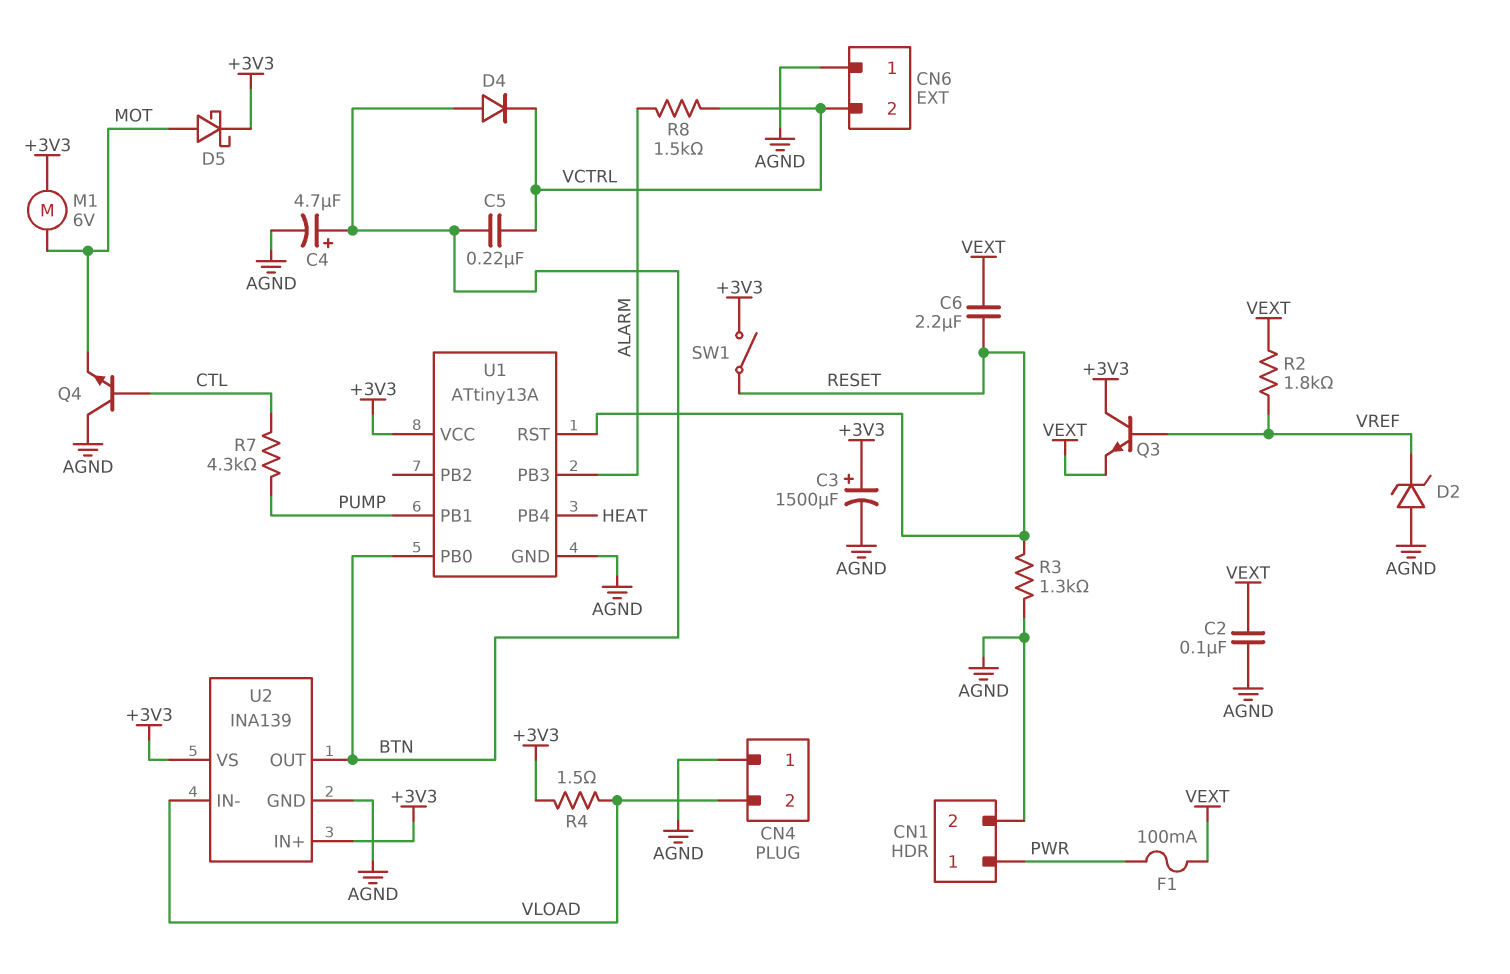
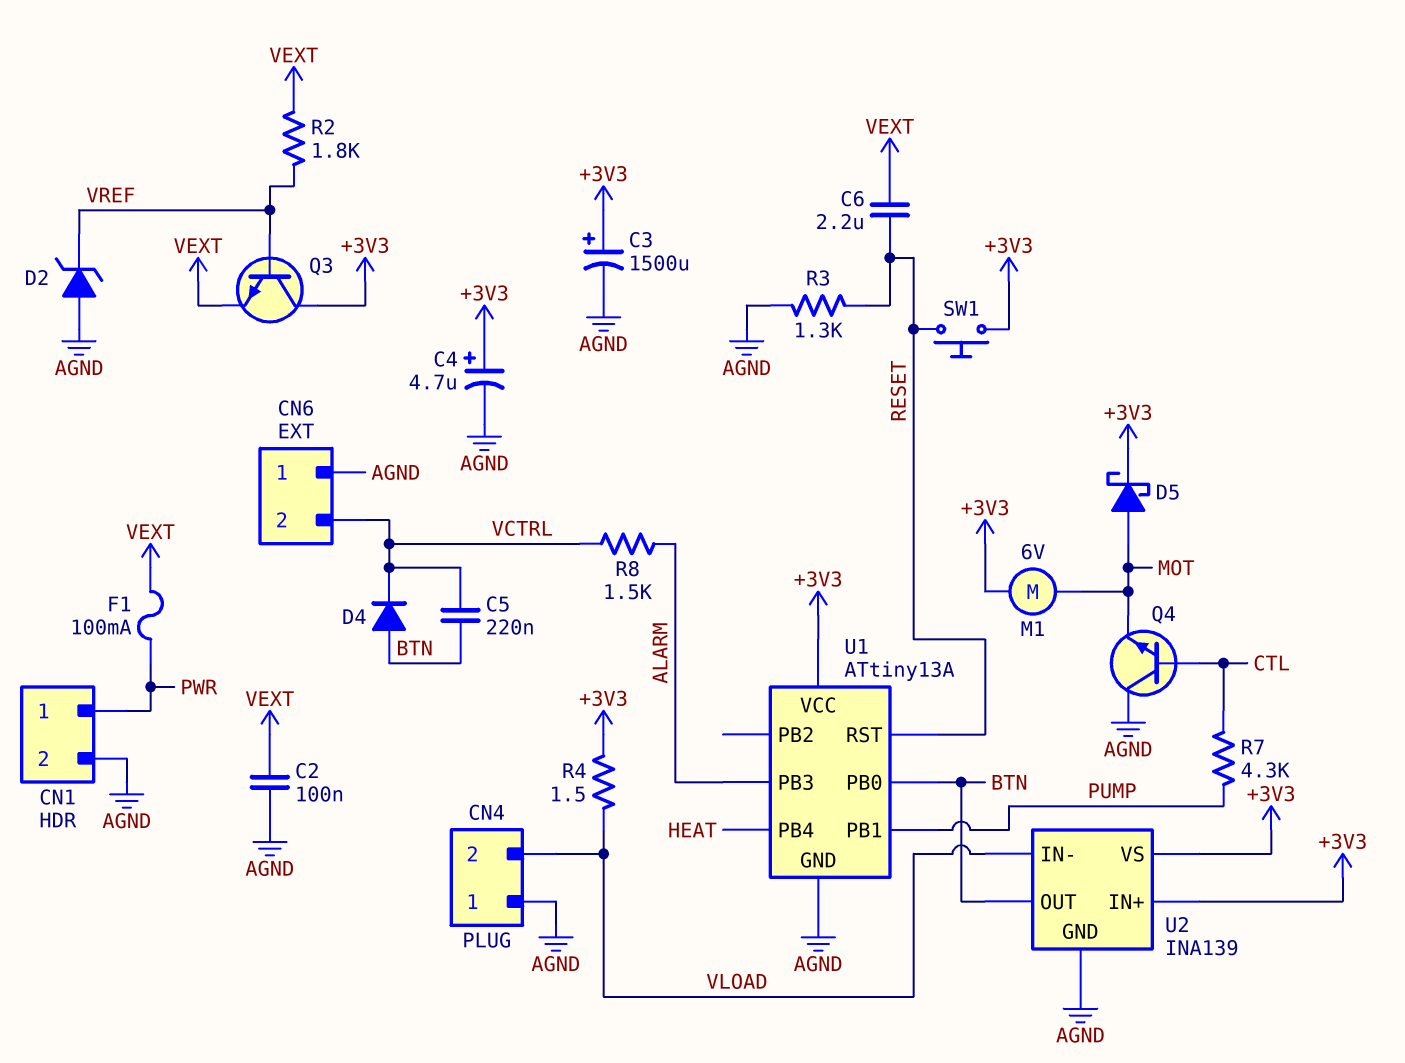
C4: 4.7uF (plus BTN, minus AGND) -> 4.7uF (plus +3V3, minus AGND)
SW1: switch (+3V3, RESET) -> button (+3V3, RESET)

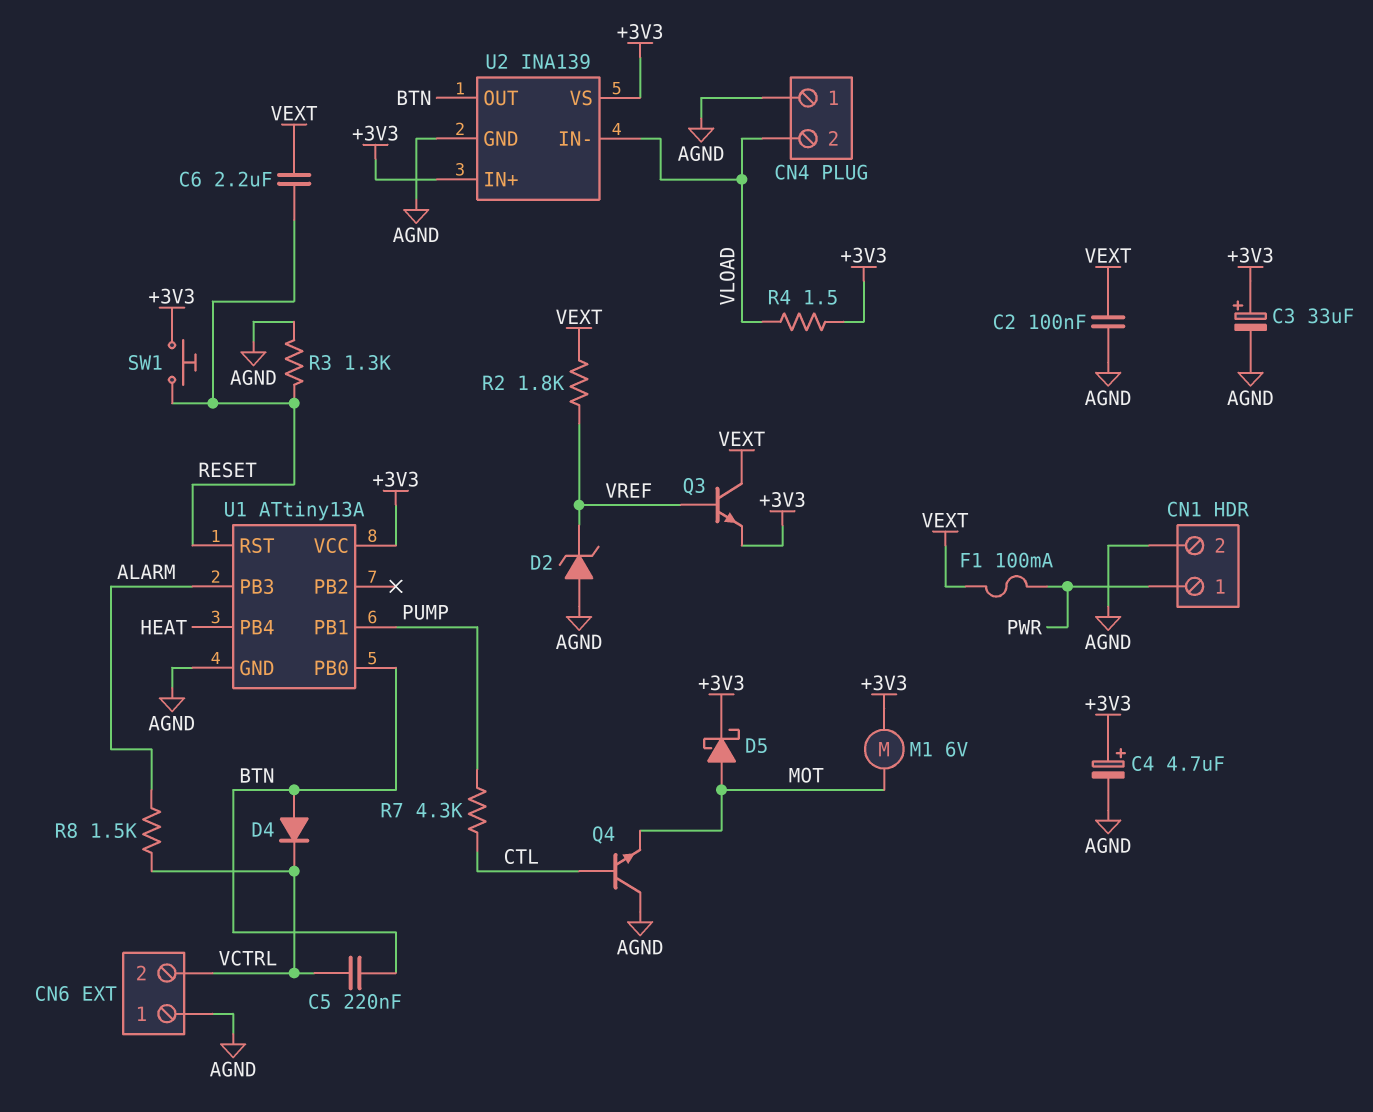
C3: 1500uF (plus +3V3, minus AGND) -> 33uF (plus +3V3, minus AGND)
Q3: NPN (B VREF, C +3V3, E VEXT) -> NPN (B VREF, C VEXT, E +3V3)

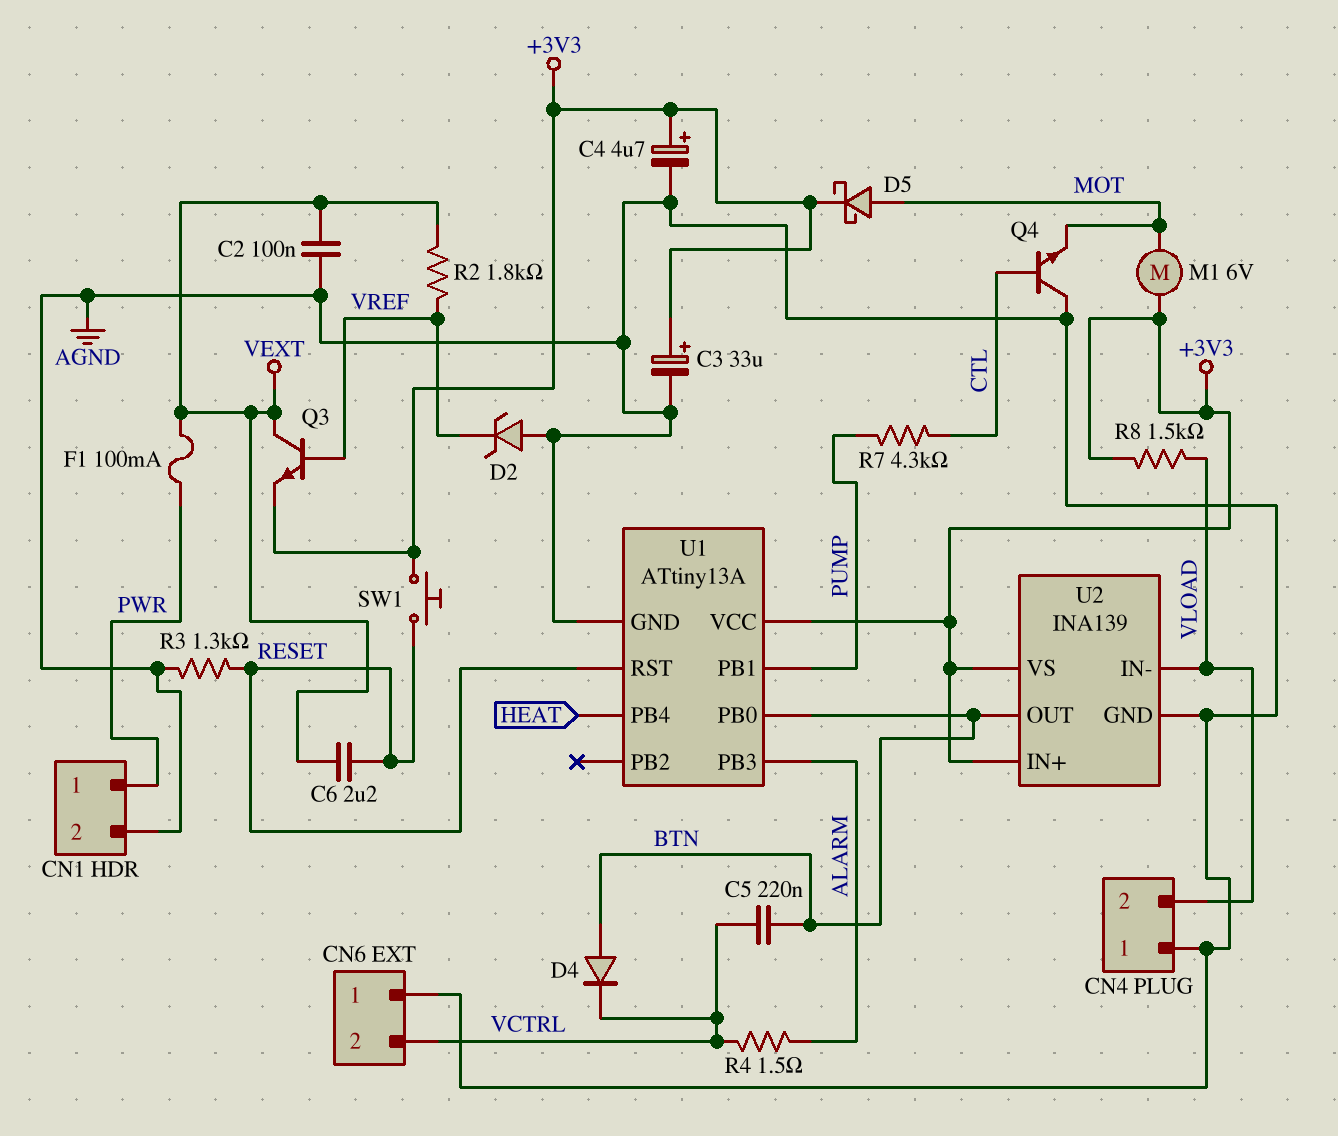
R4: 1.5 (+3V3, VLOAD) -> 1.5 (ALARM, VCTRL)
R8: 1.5k (ALARM, VCTRL) -> 1.5k (+3V3, VLOAD)

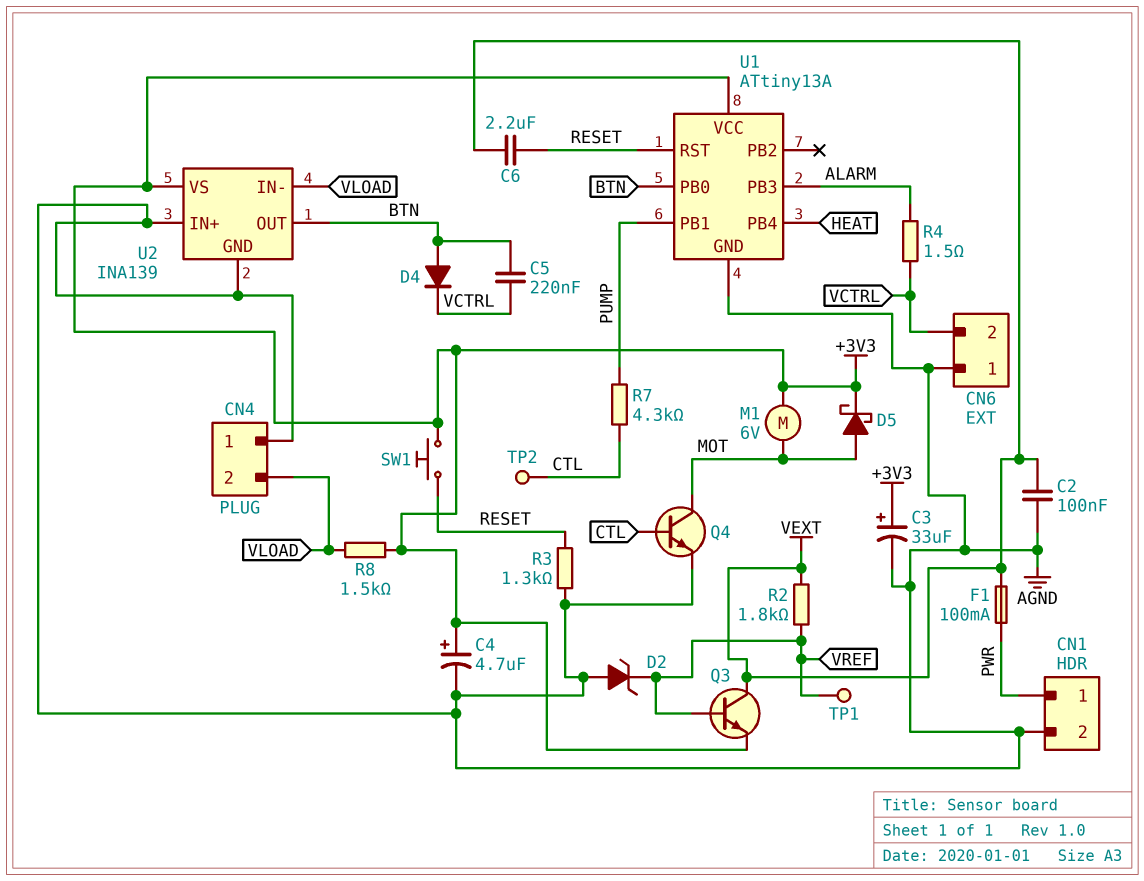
Q4: NPN (B CTL, C AGND, E MOT) -> NPN (B CTL, C MOT, E AGND)
TP1: none -> test point (VREF)
TP2: none -> test point (CTL)
U2 pin IN+: +3V3 -> AGND

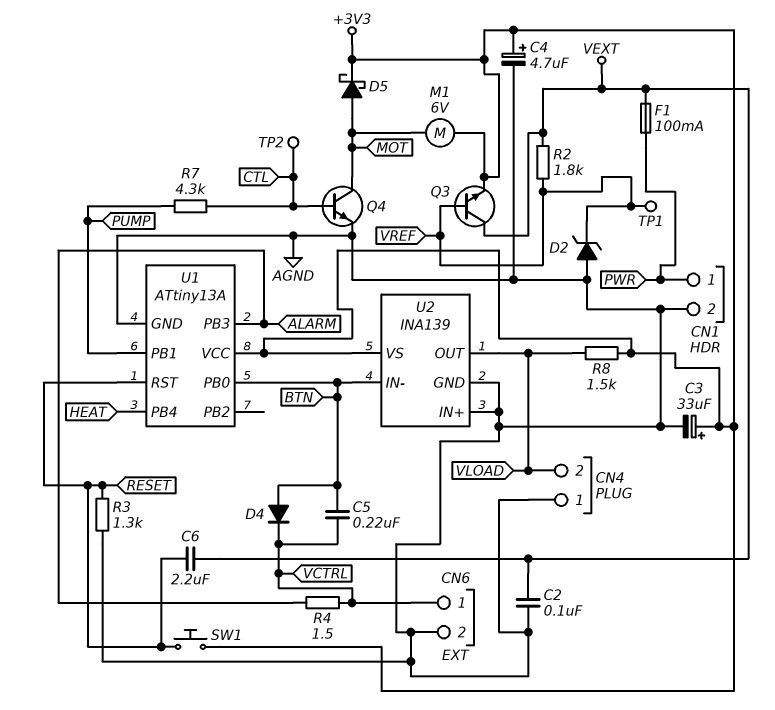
CN6 pin 1: AGND -> VCTRL
CN6 pin 2: VCTRL -> AGND
U2 pin IN-: VLOAD -> BTN
U2 pin OUT: BTN -> VLOAD

